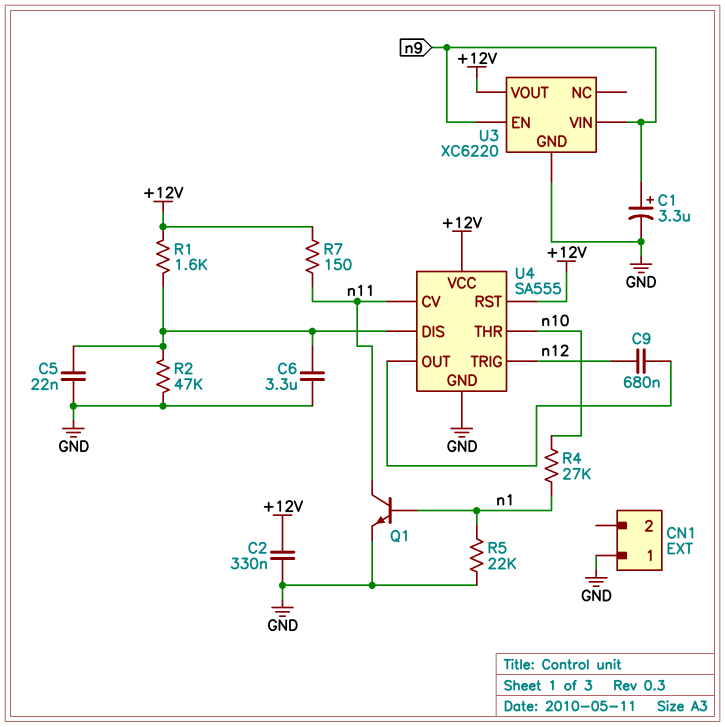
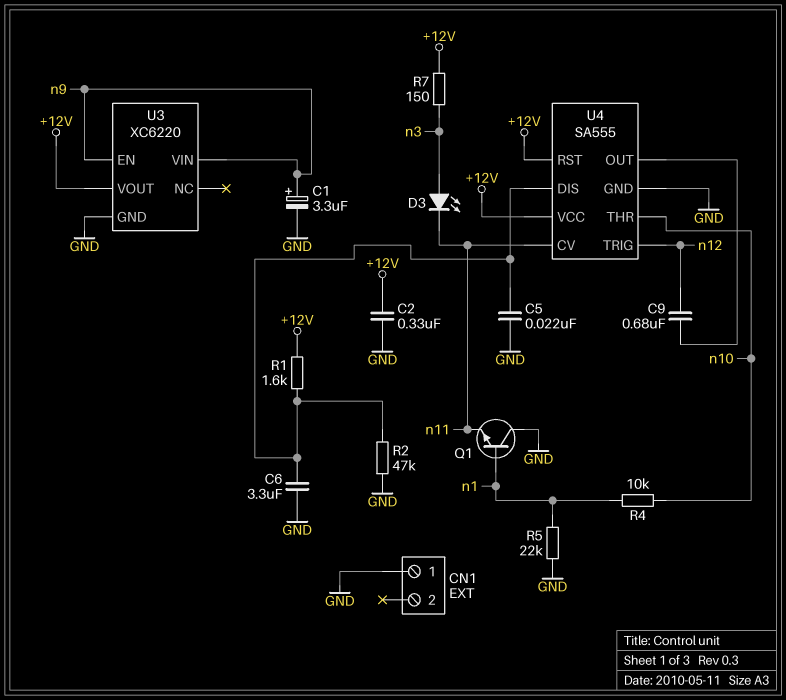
D3: none -> LED (A n3, K n11)
Q1: NPN (B n1, C n11, E GND) -> NPN (B n1, C GND, E n11)
R4: 27k (n1, n10) -> 10k (n1, n10)
R7: 150 (+12V, n11) -> 150 (+12V, n3)

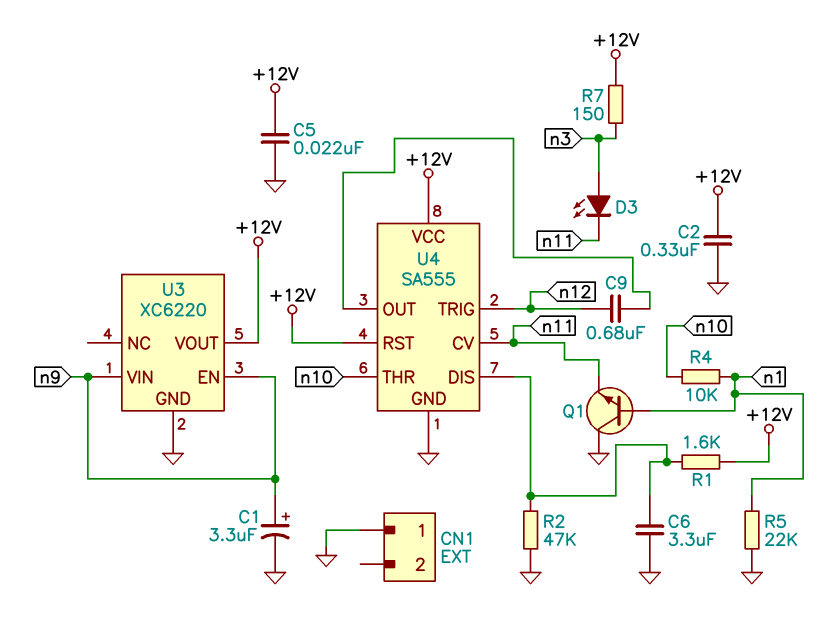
C5: 22nF (GND, U4/DIS) -> 22nF (+12V, GND)

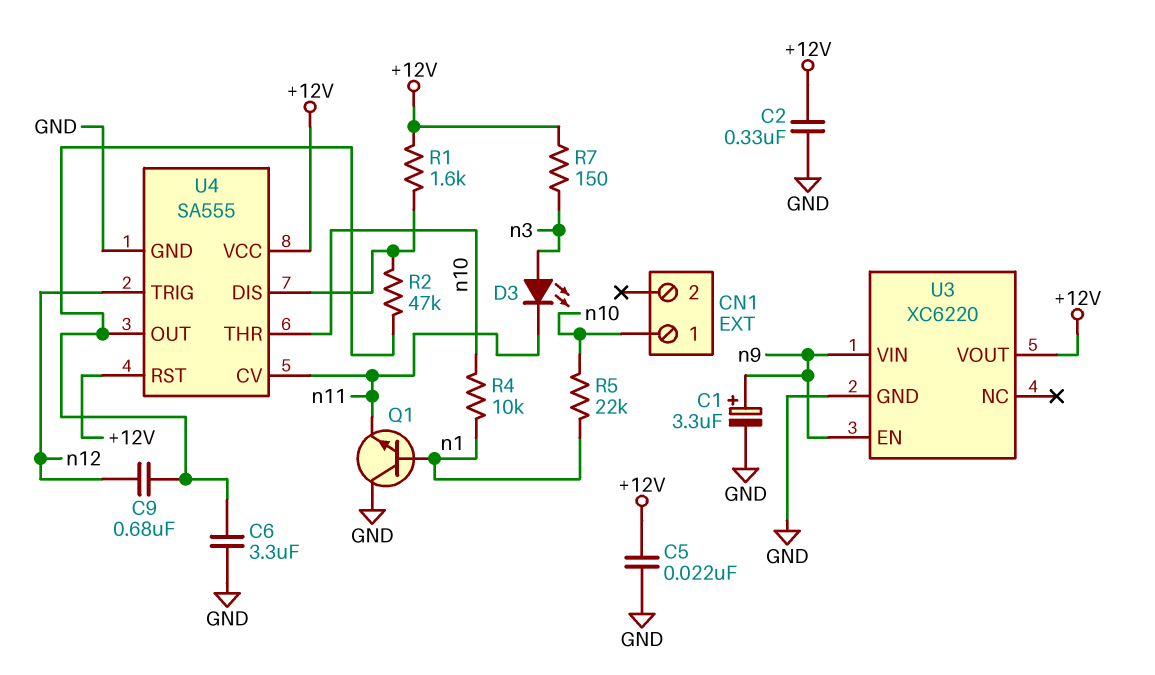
C6: 3.3uF (GND, U4/DIS) -> 3.3uF (GND, U4/OUT)
CN1 pin 1: GND -> n10
R2: 47k (GND, U4/DIS) -> 47k (U4/DIS, U4/OUT)
R5: 22k (GND, n1) -> 22k (n1, n10)

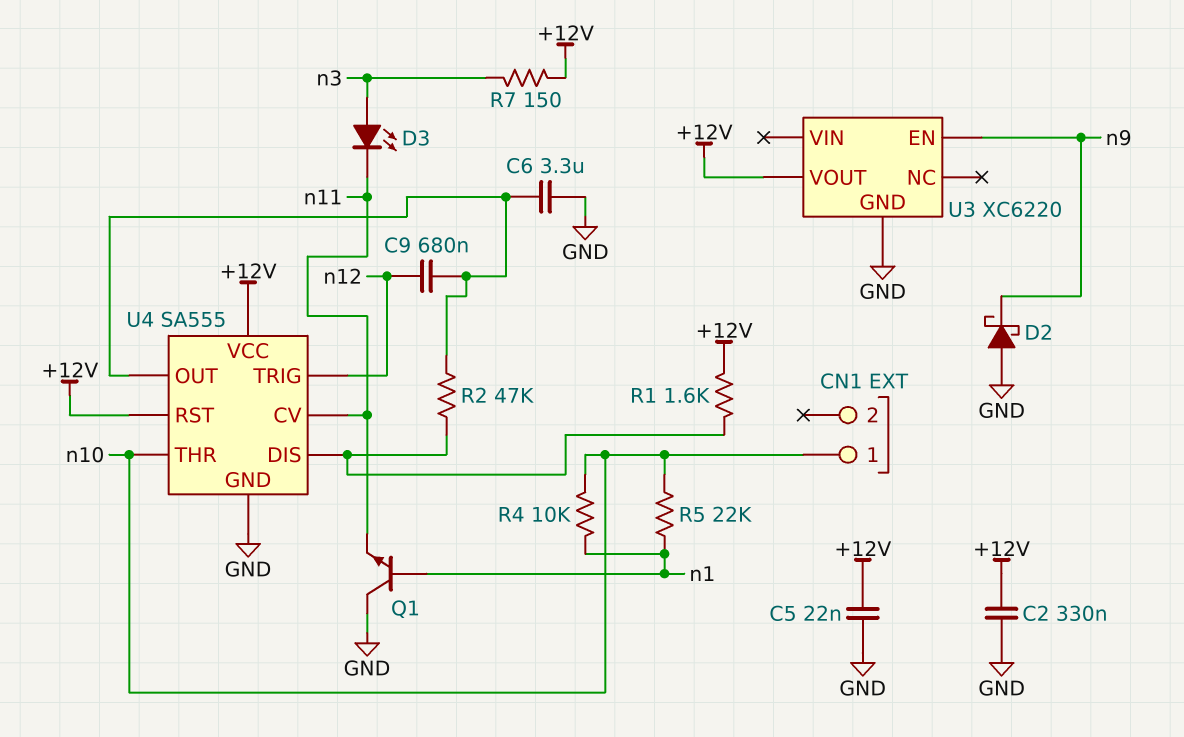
C1: 3.3uF (plus n9, minus GND) -> none
D2: none -> schottky (A GND, K n9)
U3 pin VIN: n9 -> none

